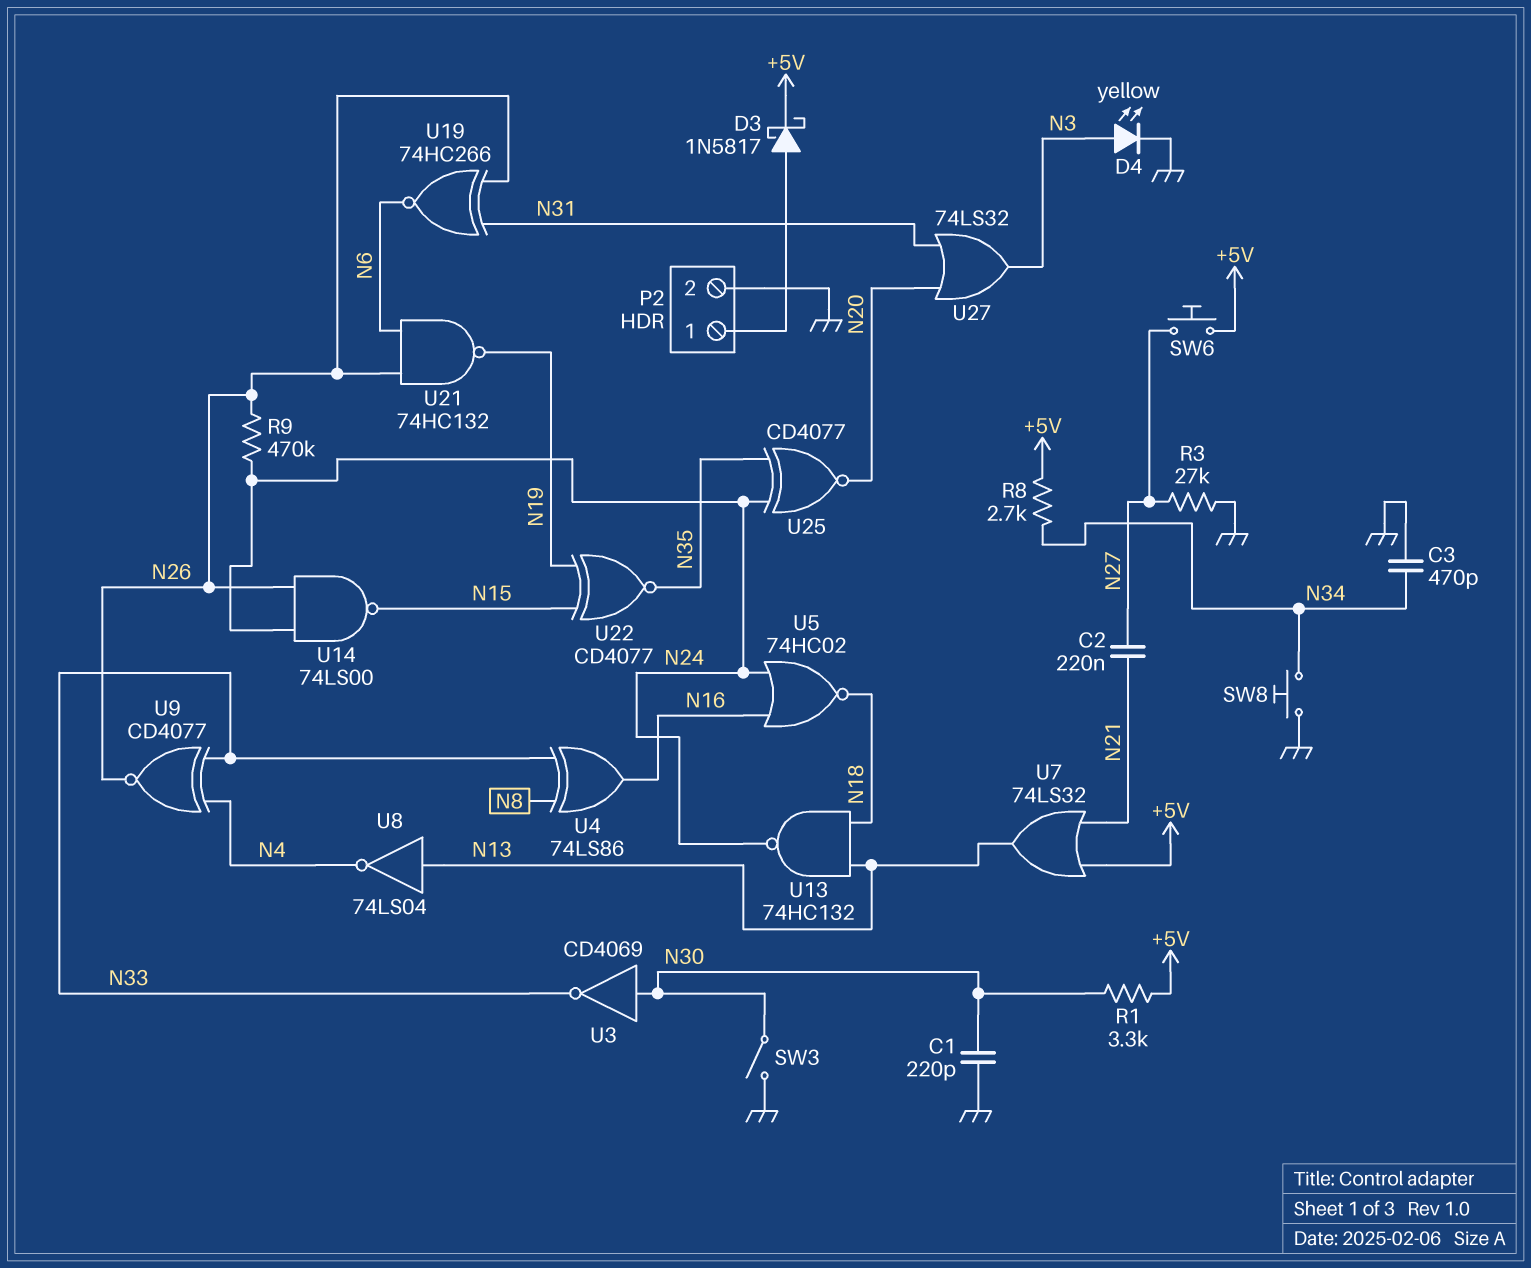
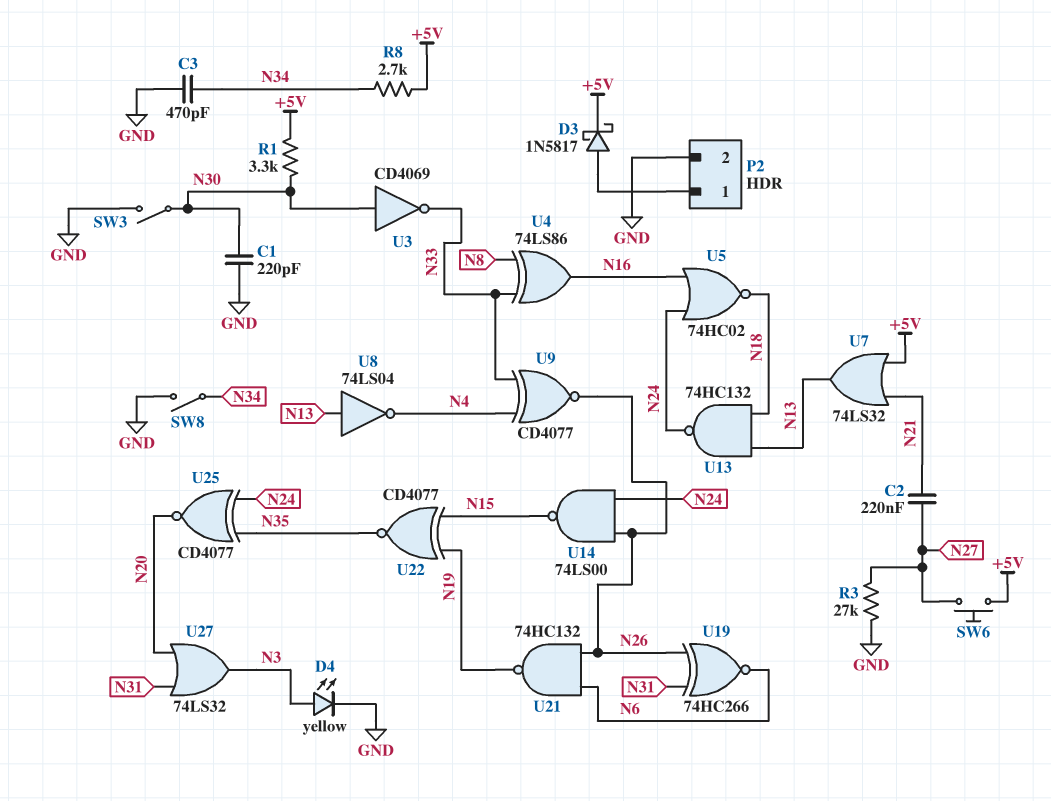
R9: 470k (N24, N26) -> none
SW8: button (GND, N34) -> switch (GND, N34)

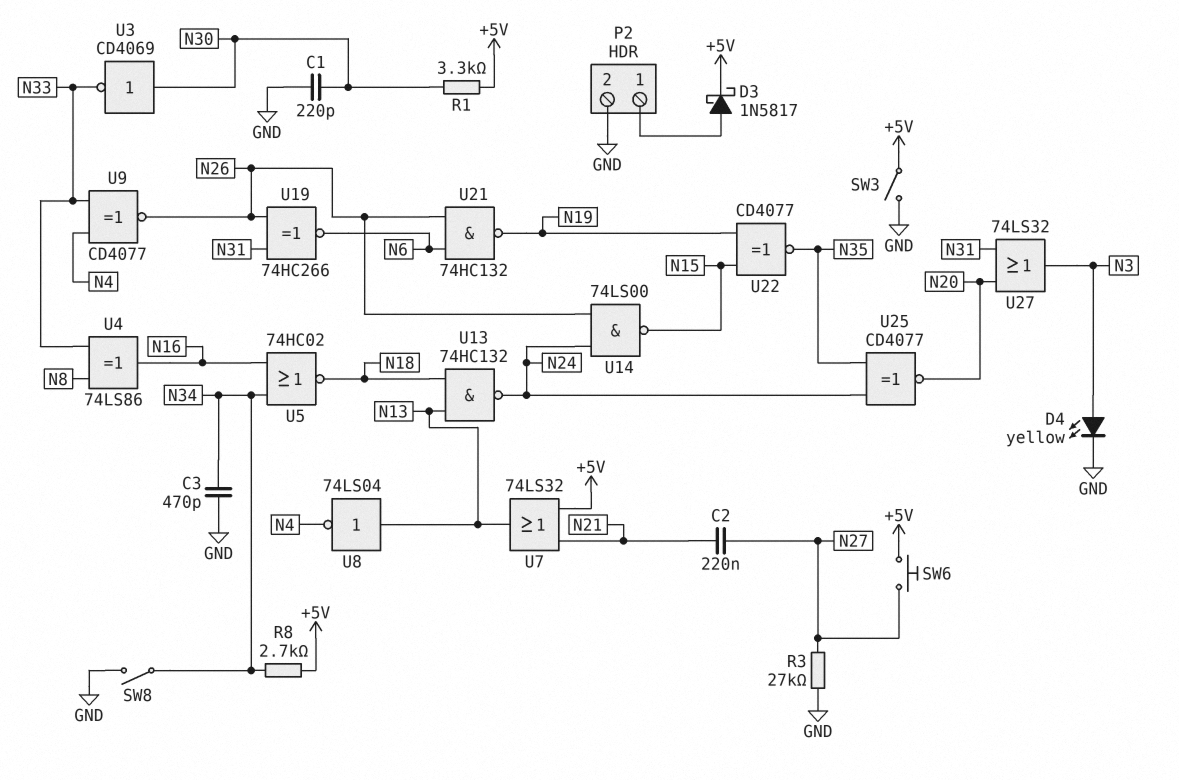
SW3: switch (GND, N30) -> switch (+5V, GND)
U5: NOR 74HC02 (in N16, in N24, out N18) -> NOR 74HC02 (in N16, in N34, out N18)

